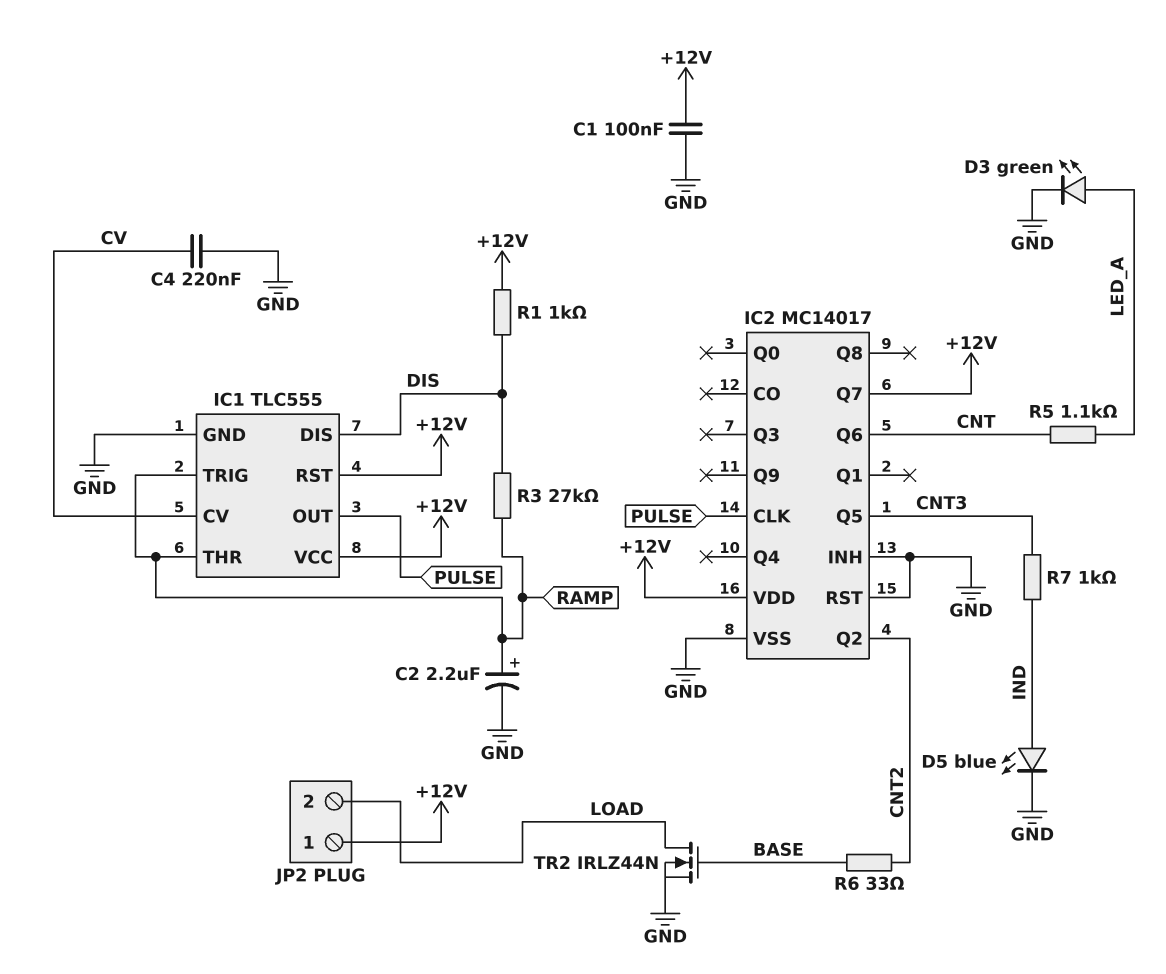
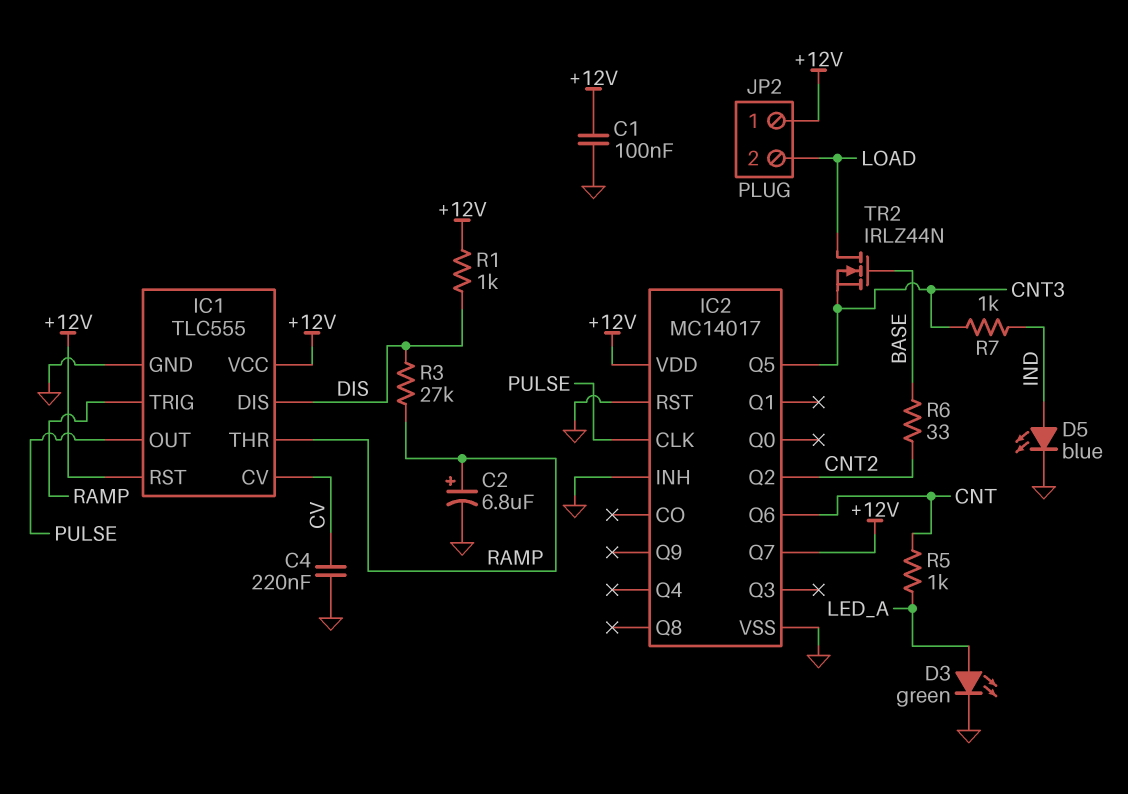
C2: 2.2uF (plus RAMP, minus GND) -> 6.8uF (plus RAMP, minus GND)
R5: 1.1k (CNT, LED_A) -> 1k (CNT, LED_A)
TR2: NMOS IRLZ44N (G BASE, D LOAD, S GND) -> NMOS IRLZ44N (G BASE, D LOAD, S CNT3)

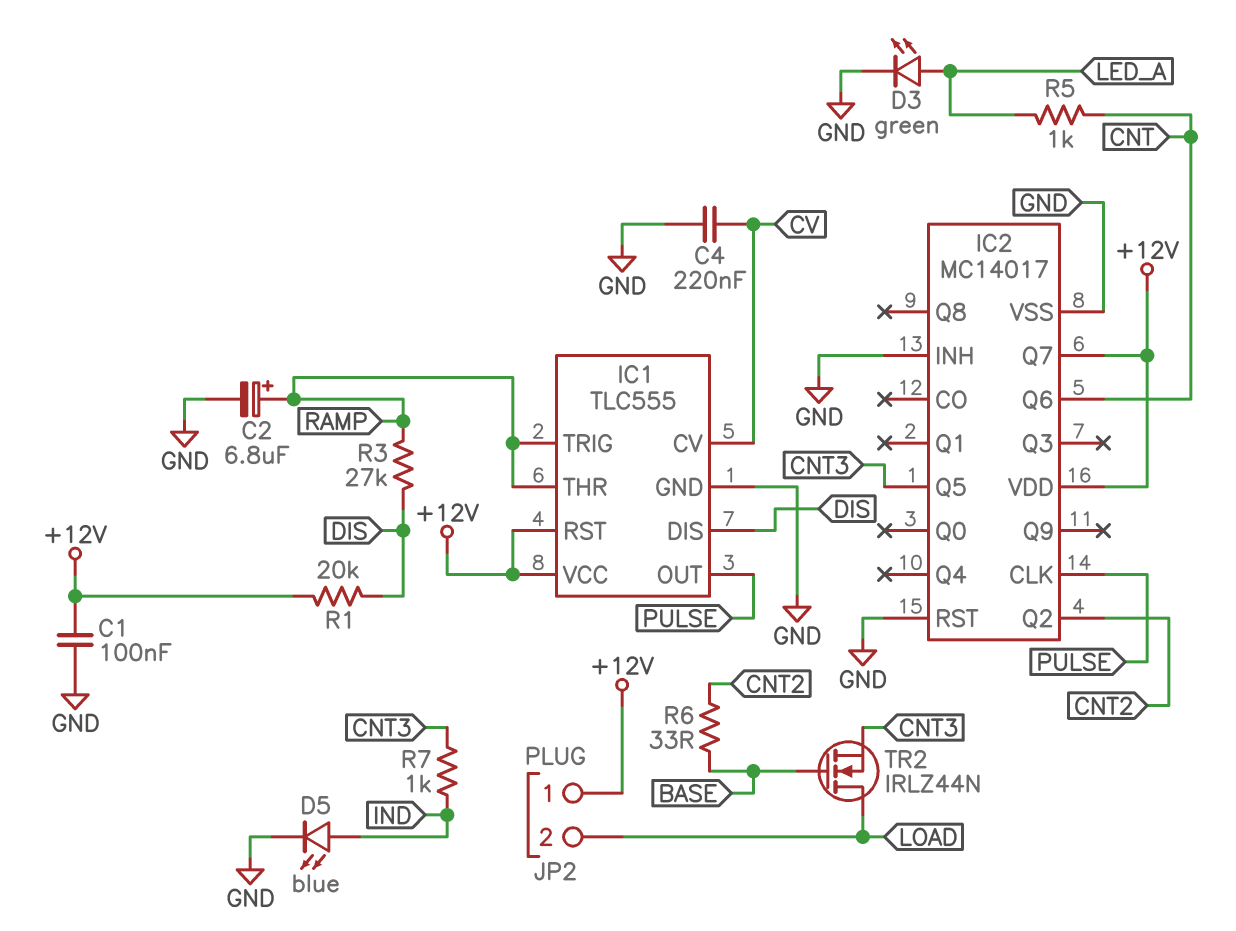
R1: 1k (+12V, DIS) -> 20k (+12V, DIS)

